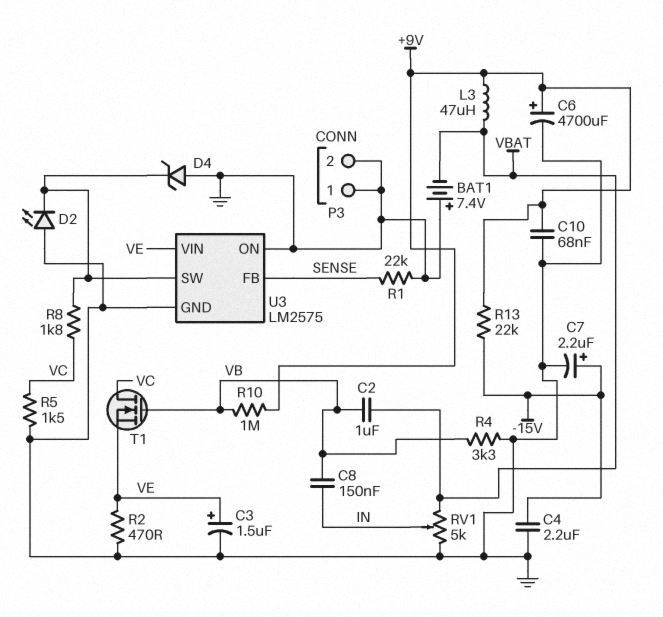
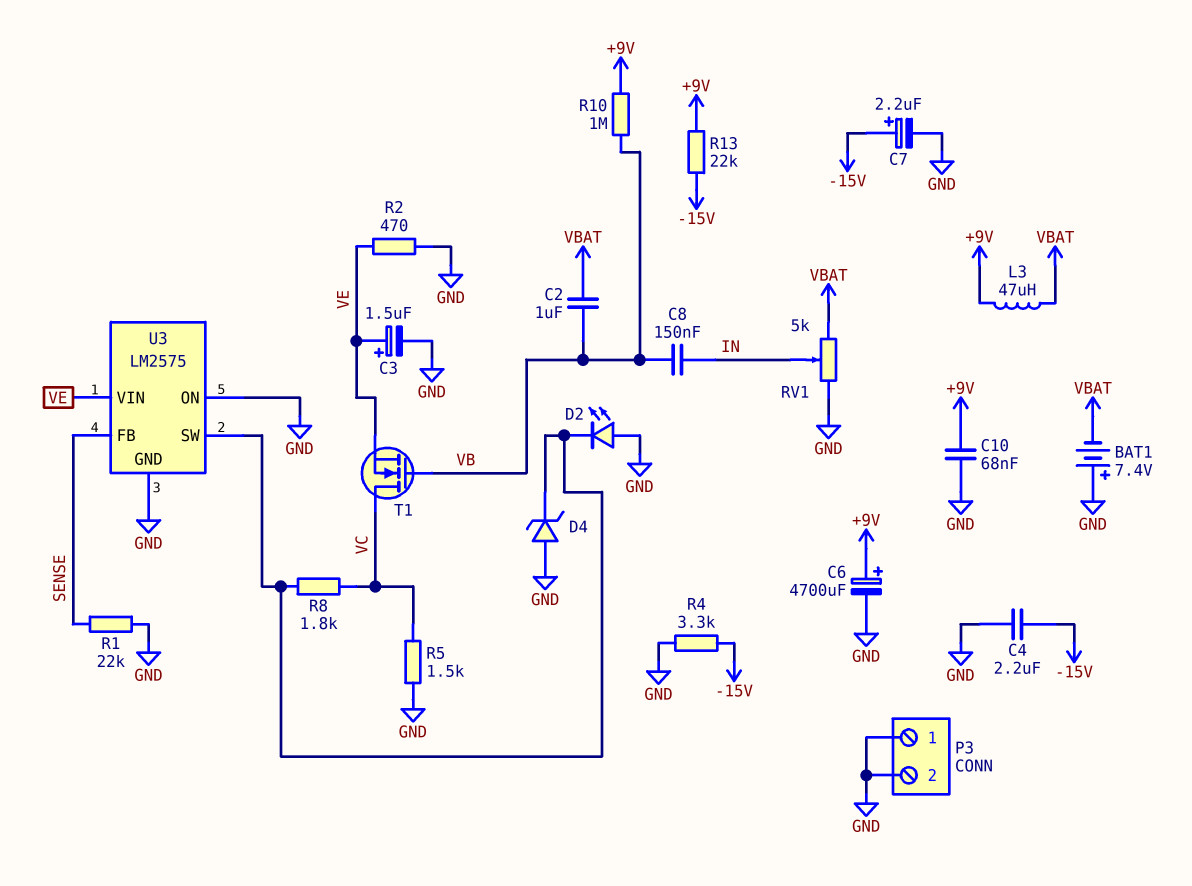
R4: 3.3k (GND, VB) -> 3.3k (-15V, GND)

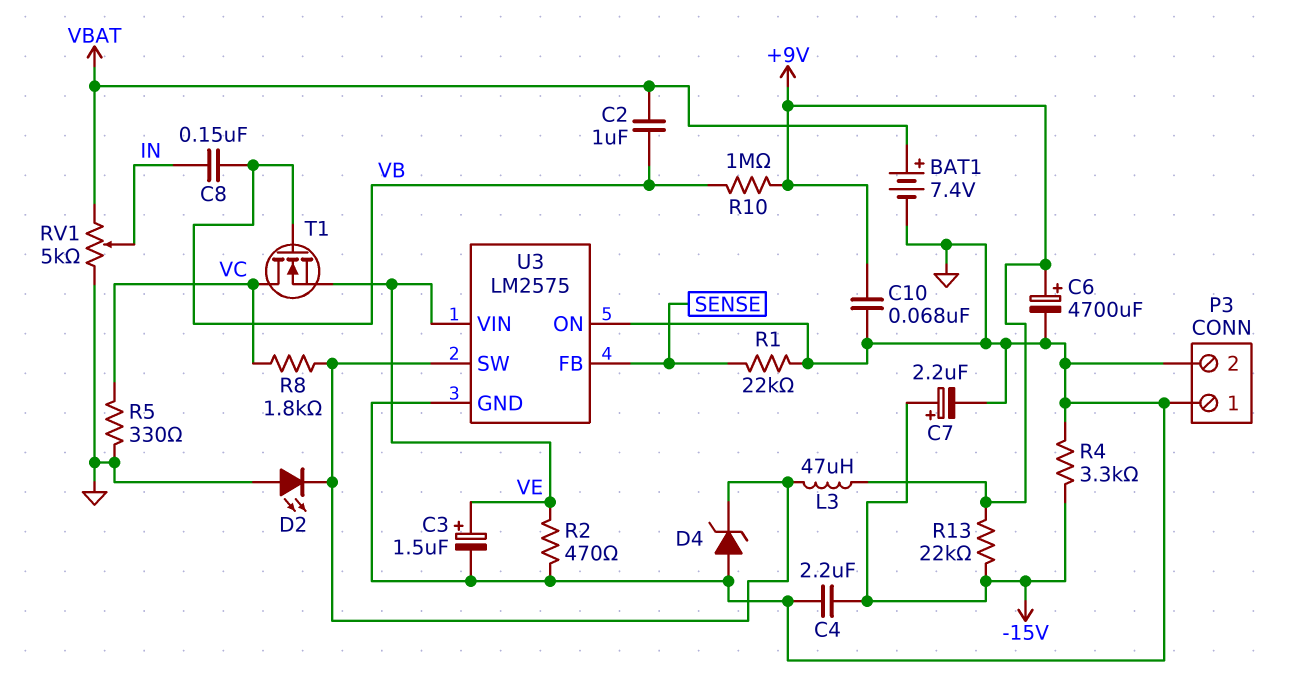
BAT1: 7.4V (plus GND, minus VBAT) -> 7.4V (plus VBAT, minus GND)
L3: 47uH (+9V, VBAT) -> 47uH (+9V, U3/SW)
R5: 1.5k (GND, VC) -> 330 (GND, VC)

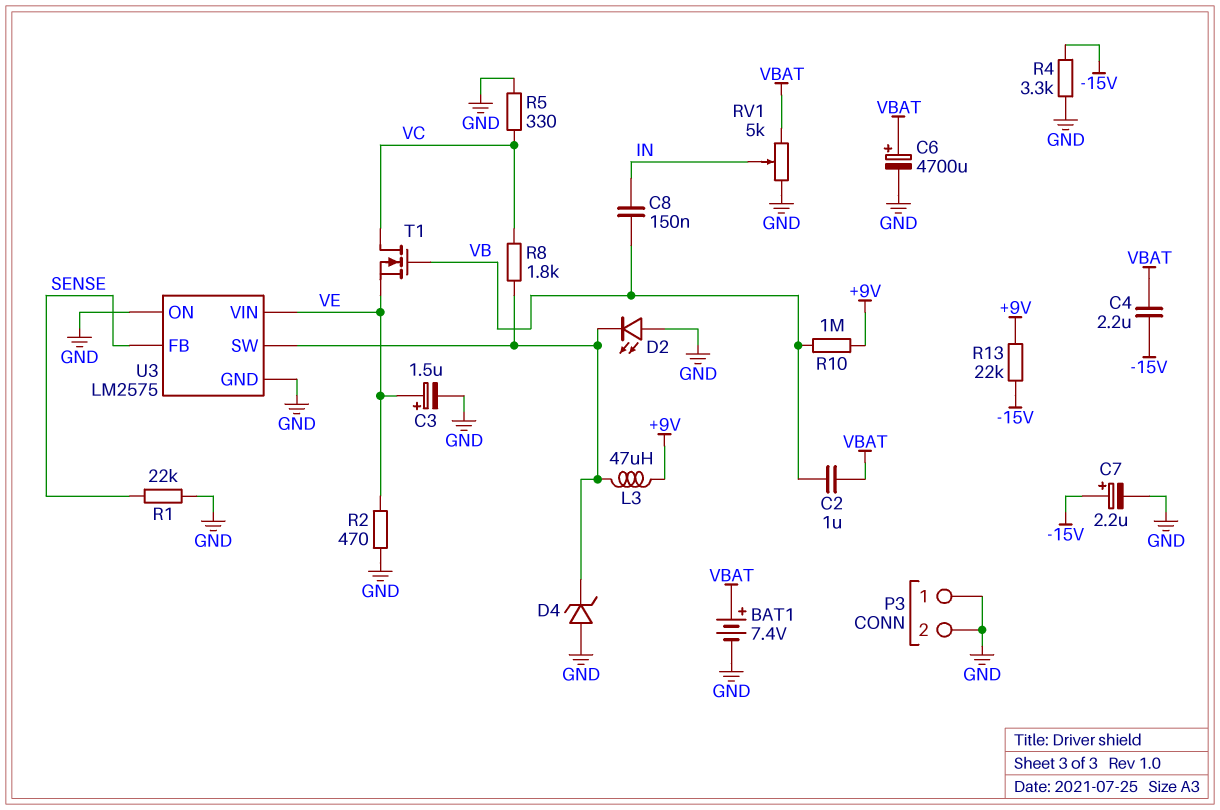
C4: 2.2uF (-15V, GND) -> 2.2uF (-15V, VBAT)
C6: 4700uF (plus +9V, minus GND) -> 4700uF (plus VBAT, minus GND)
C10: 68nF (+9V, GND) -> none

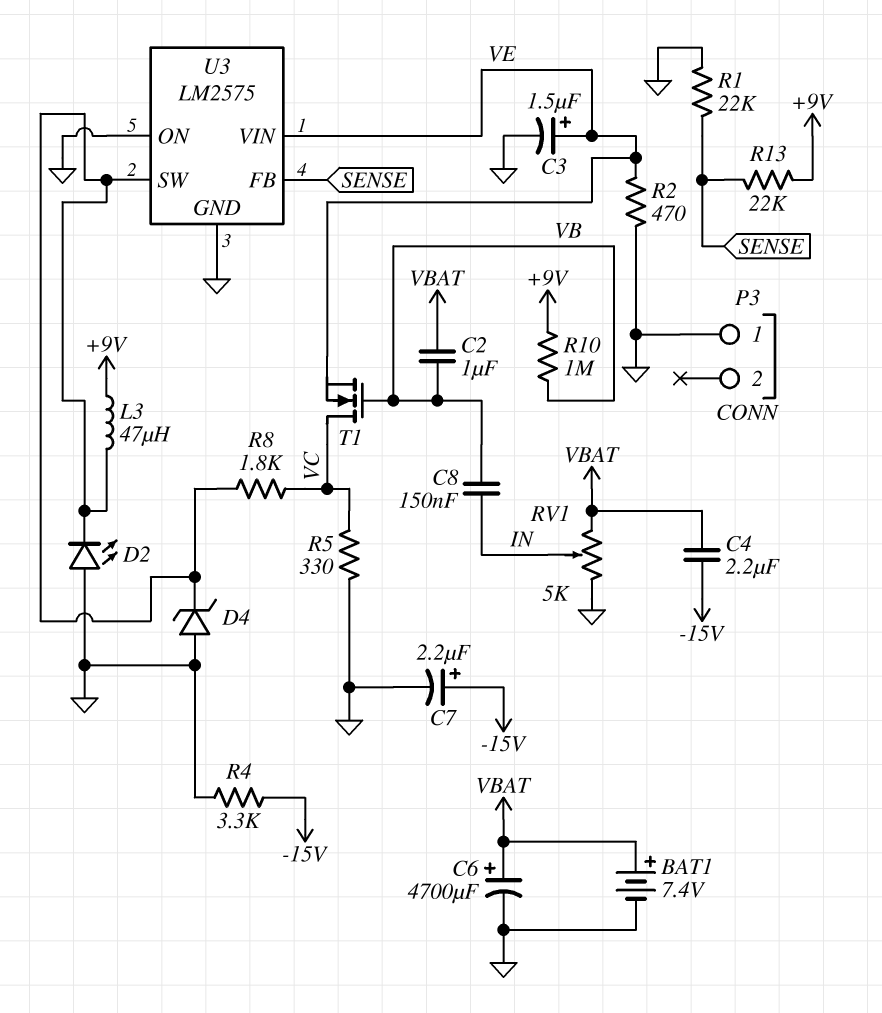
P3 pin 2: GND -> none
R13: 22k (+9V, -15V) -> 22k (+9V, SENSE)

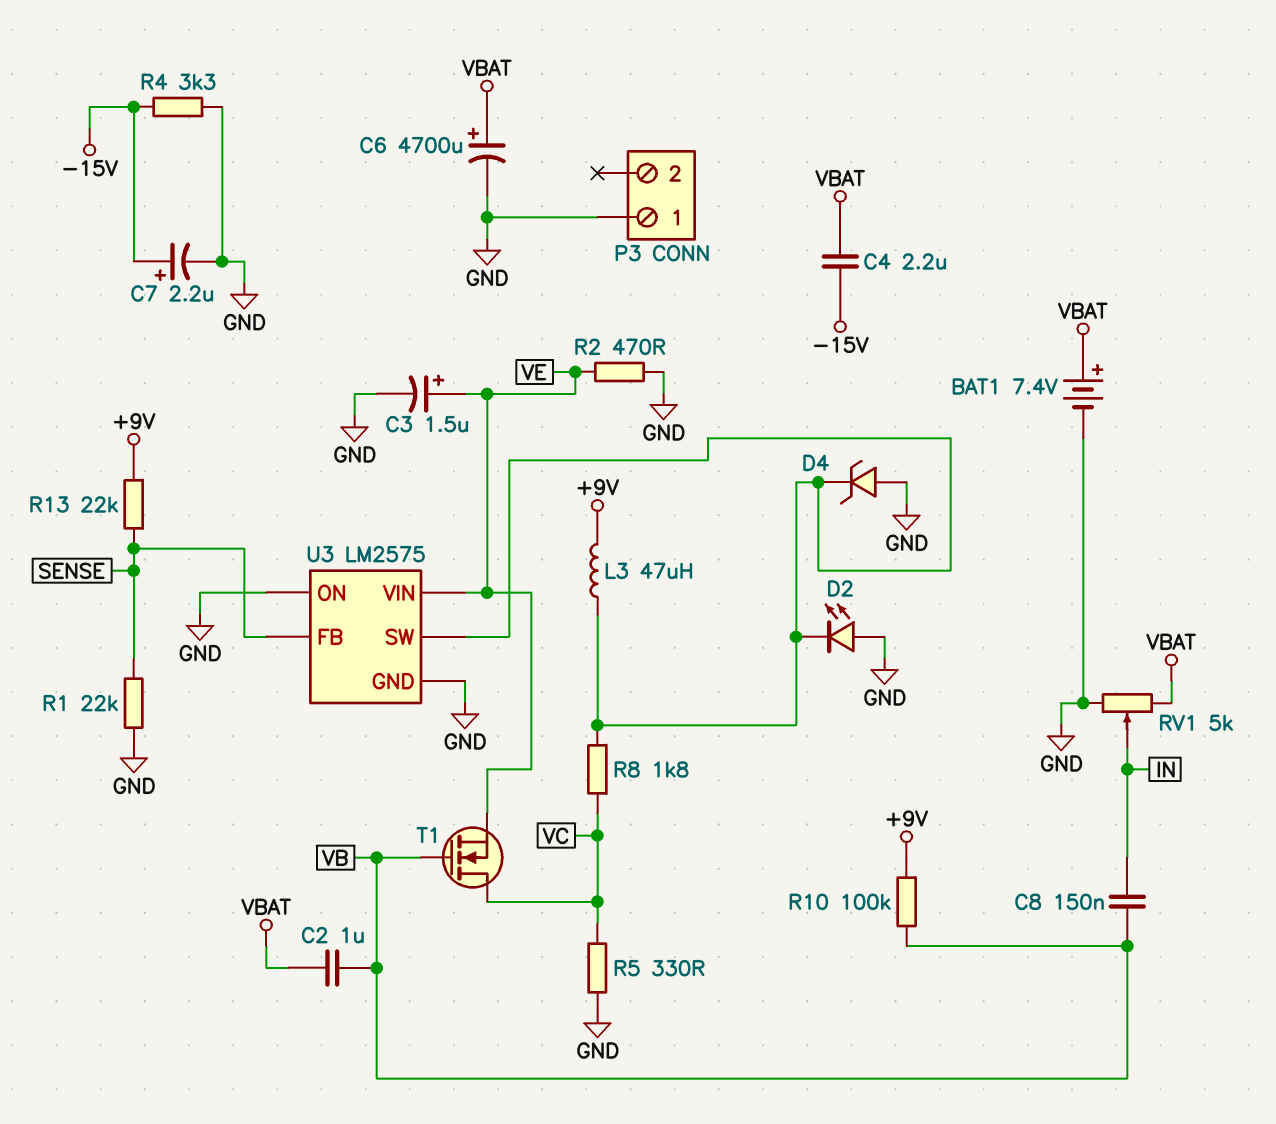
R10: 1M (+9V, VB) -> 100k (+9V, VB)

